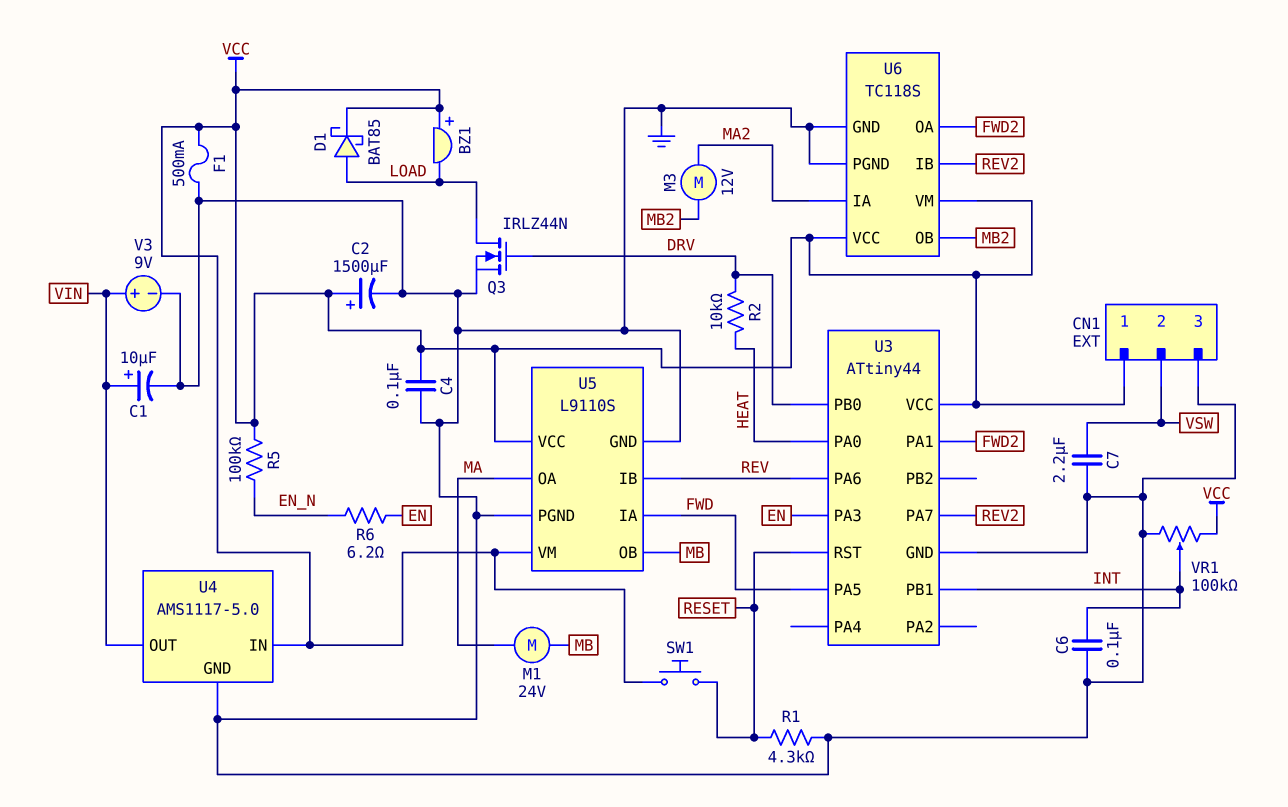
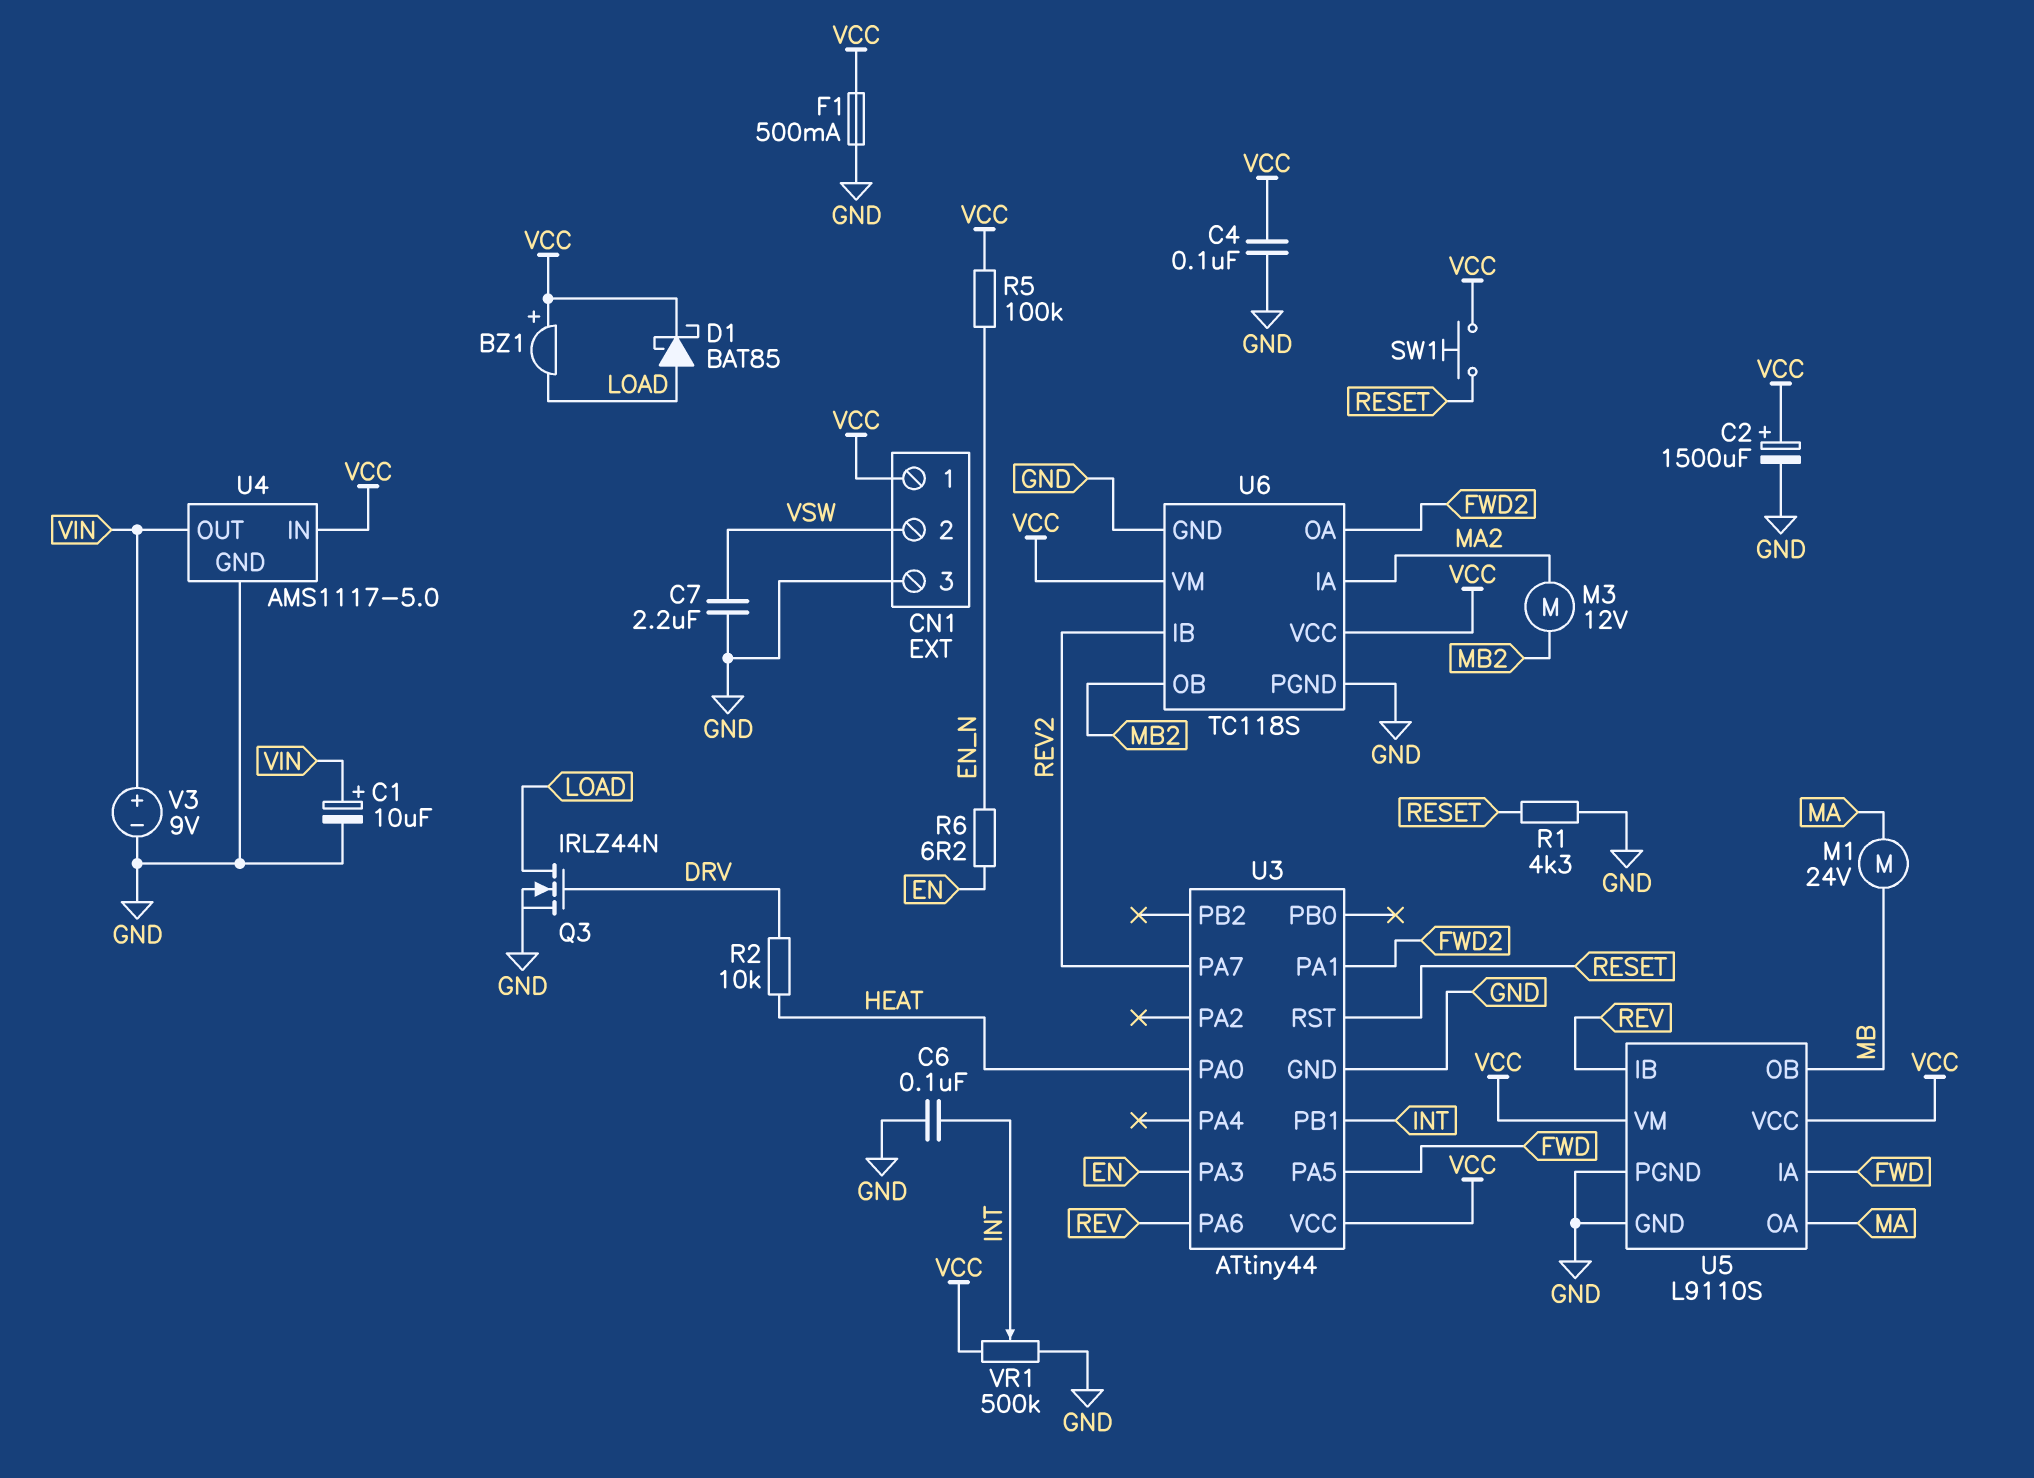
U3 pin PB0: DRV -> none
VR1: 100k (GND, VCC, wiper INT) -> 500k (GND, VCC, wiper INT)

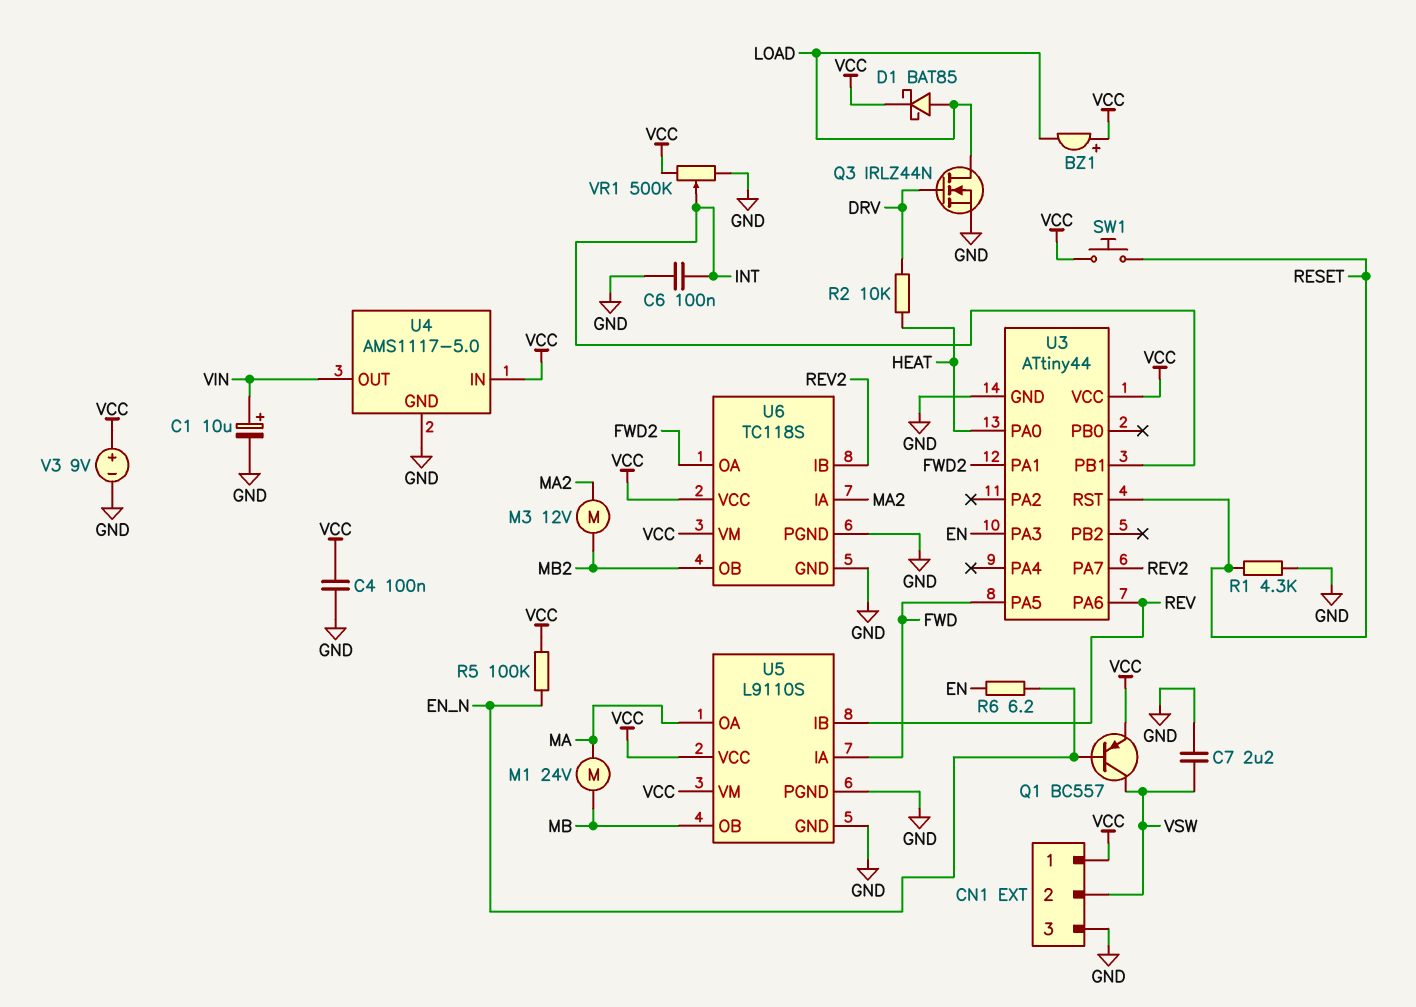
C2: 1500uF (plus VCC, minus GND) -> none
F1: 500mA (GND, VCC) -> none
Q1: none -> PNP BC557 (B EN_N, C VSW, E VCC)
V3: 9V (plus VIN, minus GND) -> 9V (plus VCC, minus GND)

